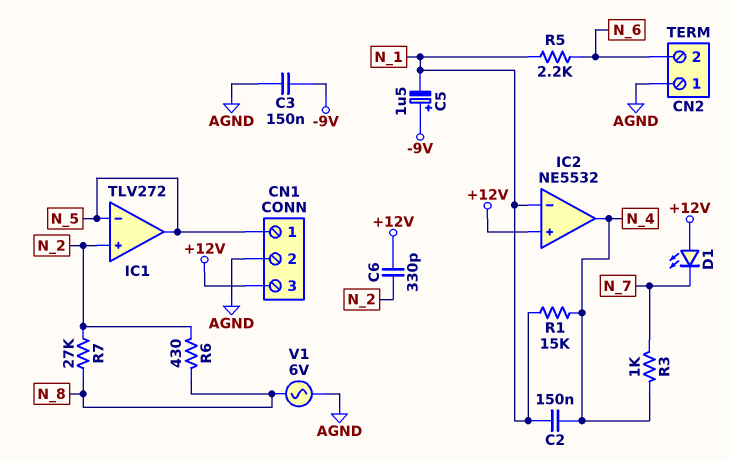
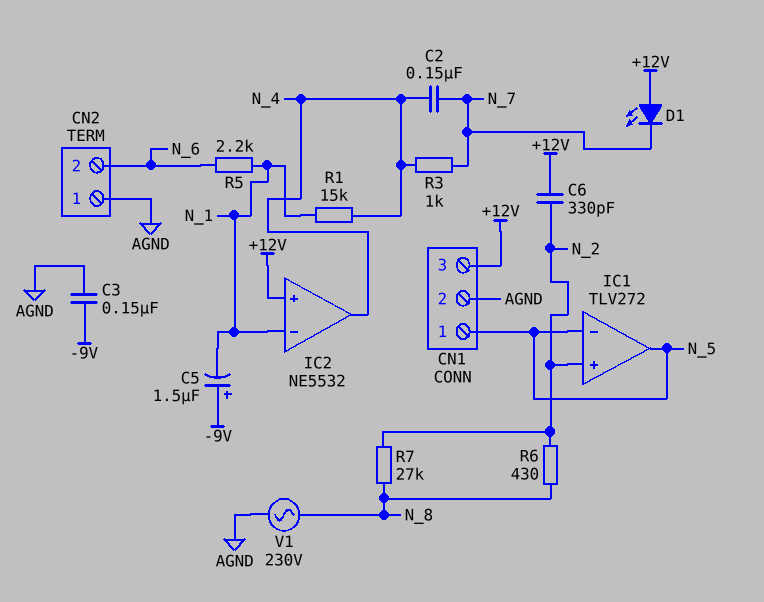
C2: 150nF (N_1, N_4) -> 150nF (N_4, N_7)
V1: AC 6V (AGND, N_8) -> AC 230V (AGND, N_8)

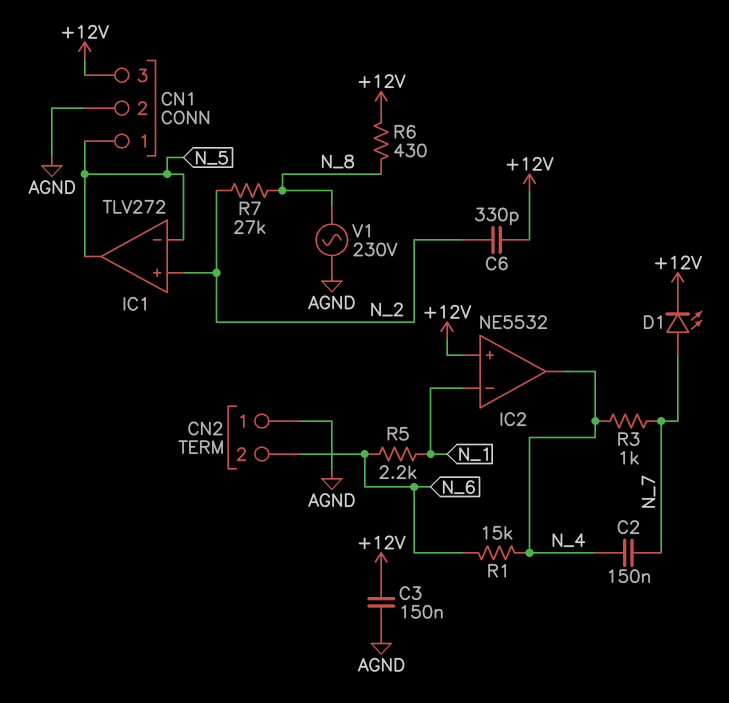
C3: 150nF (-9V, AGND) -> 150nF (+12V, AGND)
C5: 1.5uF (plus -9V, minus N_1) -> none
D1: LED (A +12V, K N_7) -> LED (A N_7, K +12V)
R1: 15k (N_1, N_4) -> 15k (N_4, N_6)
R6: 430 (N_2, N_8) -> 430 (+12V, N_8)

